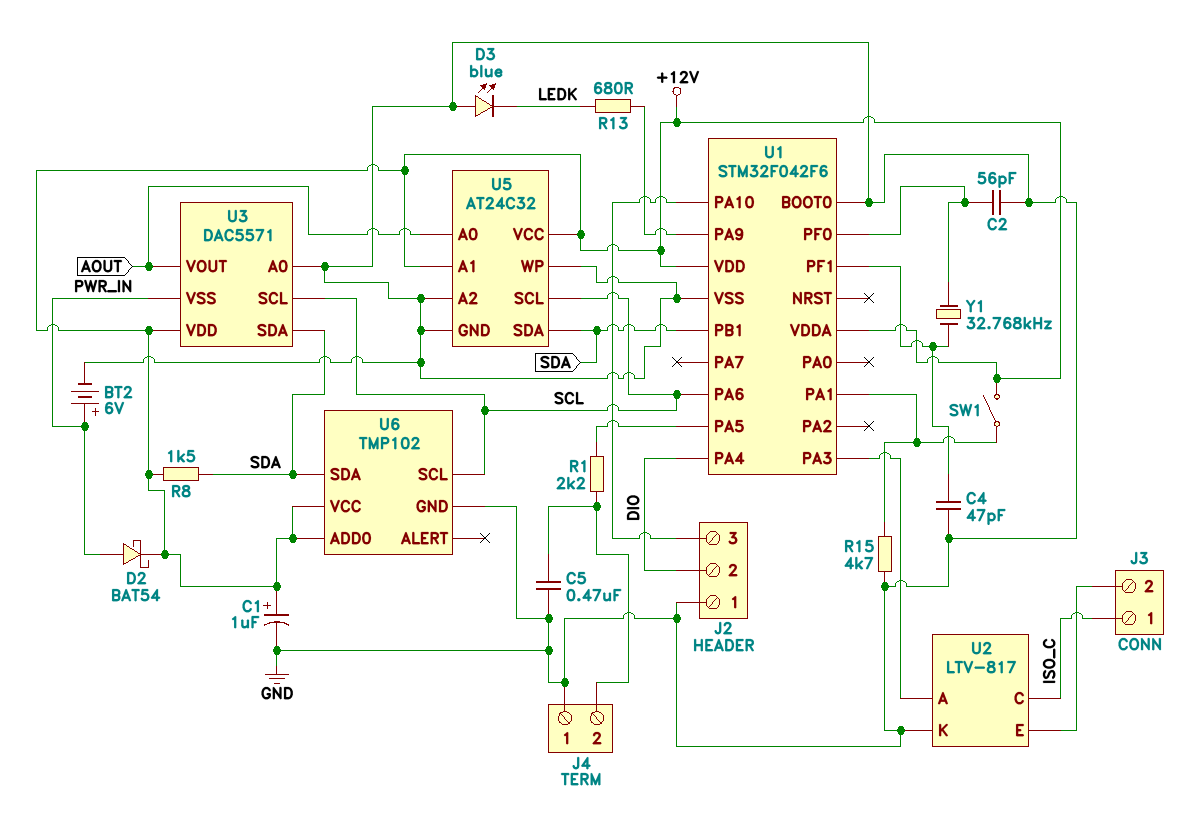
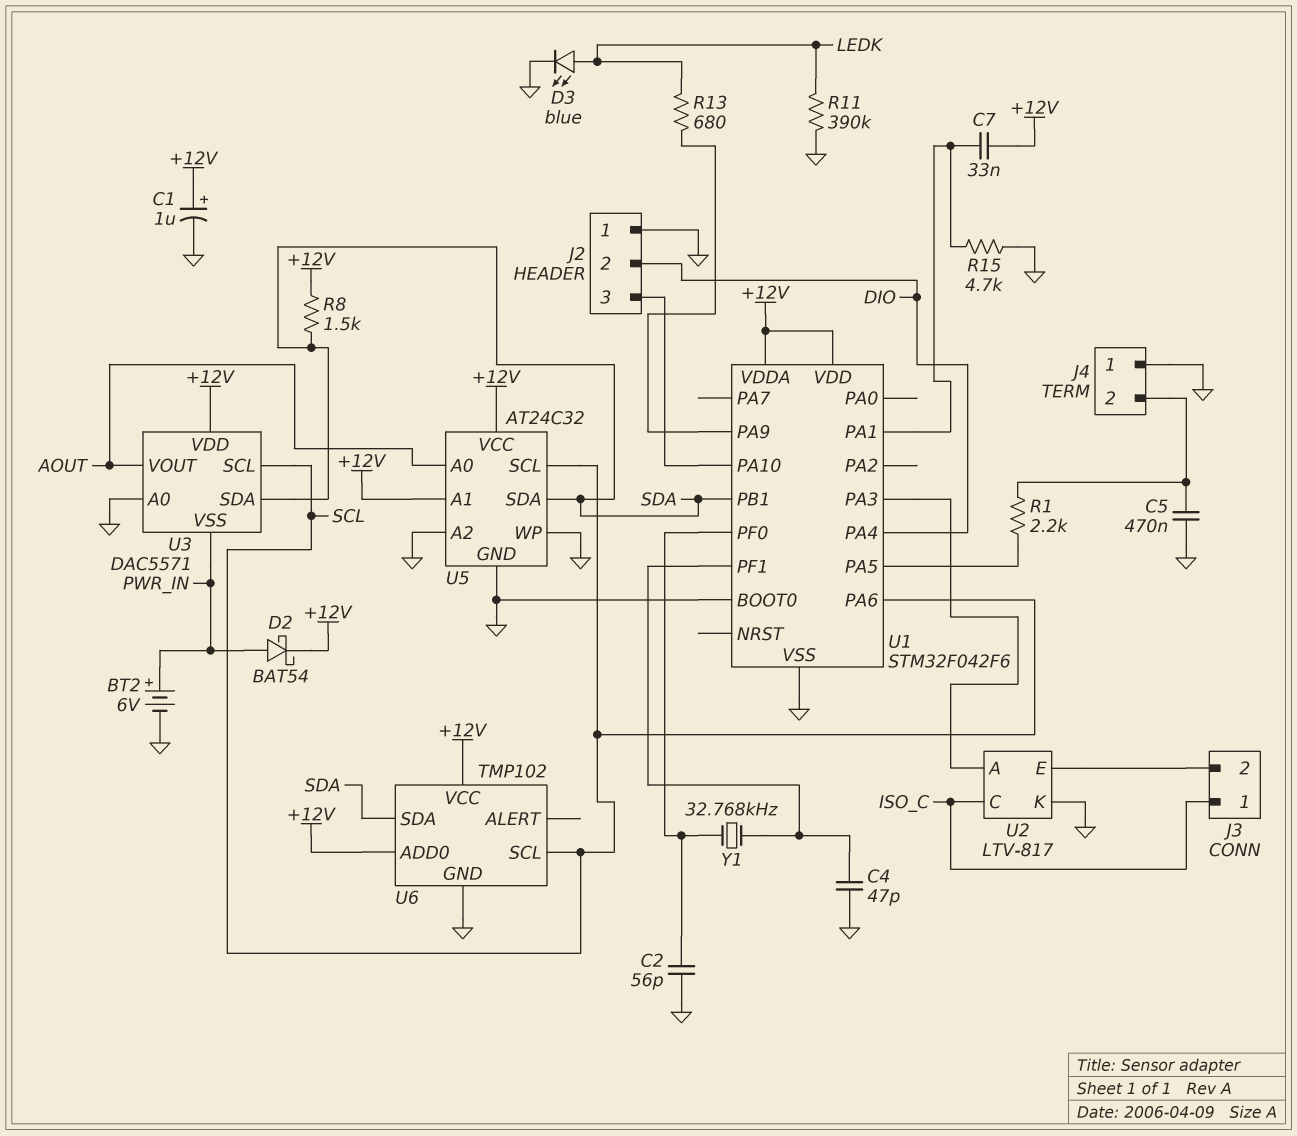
C7: none -> 33nF (+12V, U1/PA1)
D3: LED blue (A GND, K LEDK) -> LED blue (A LEDK, K GND)
R11: none -> 390k (GND, LEDK)
SW1: switch (+12V, U1/PA1) -> none

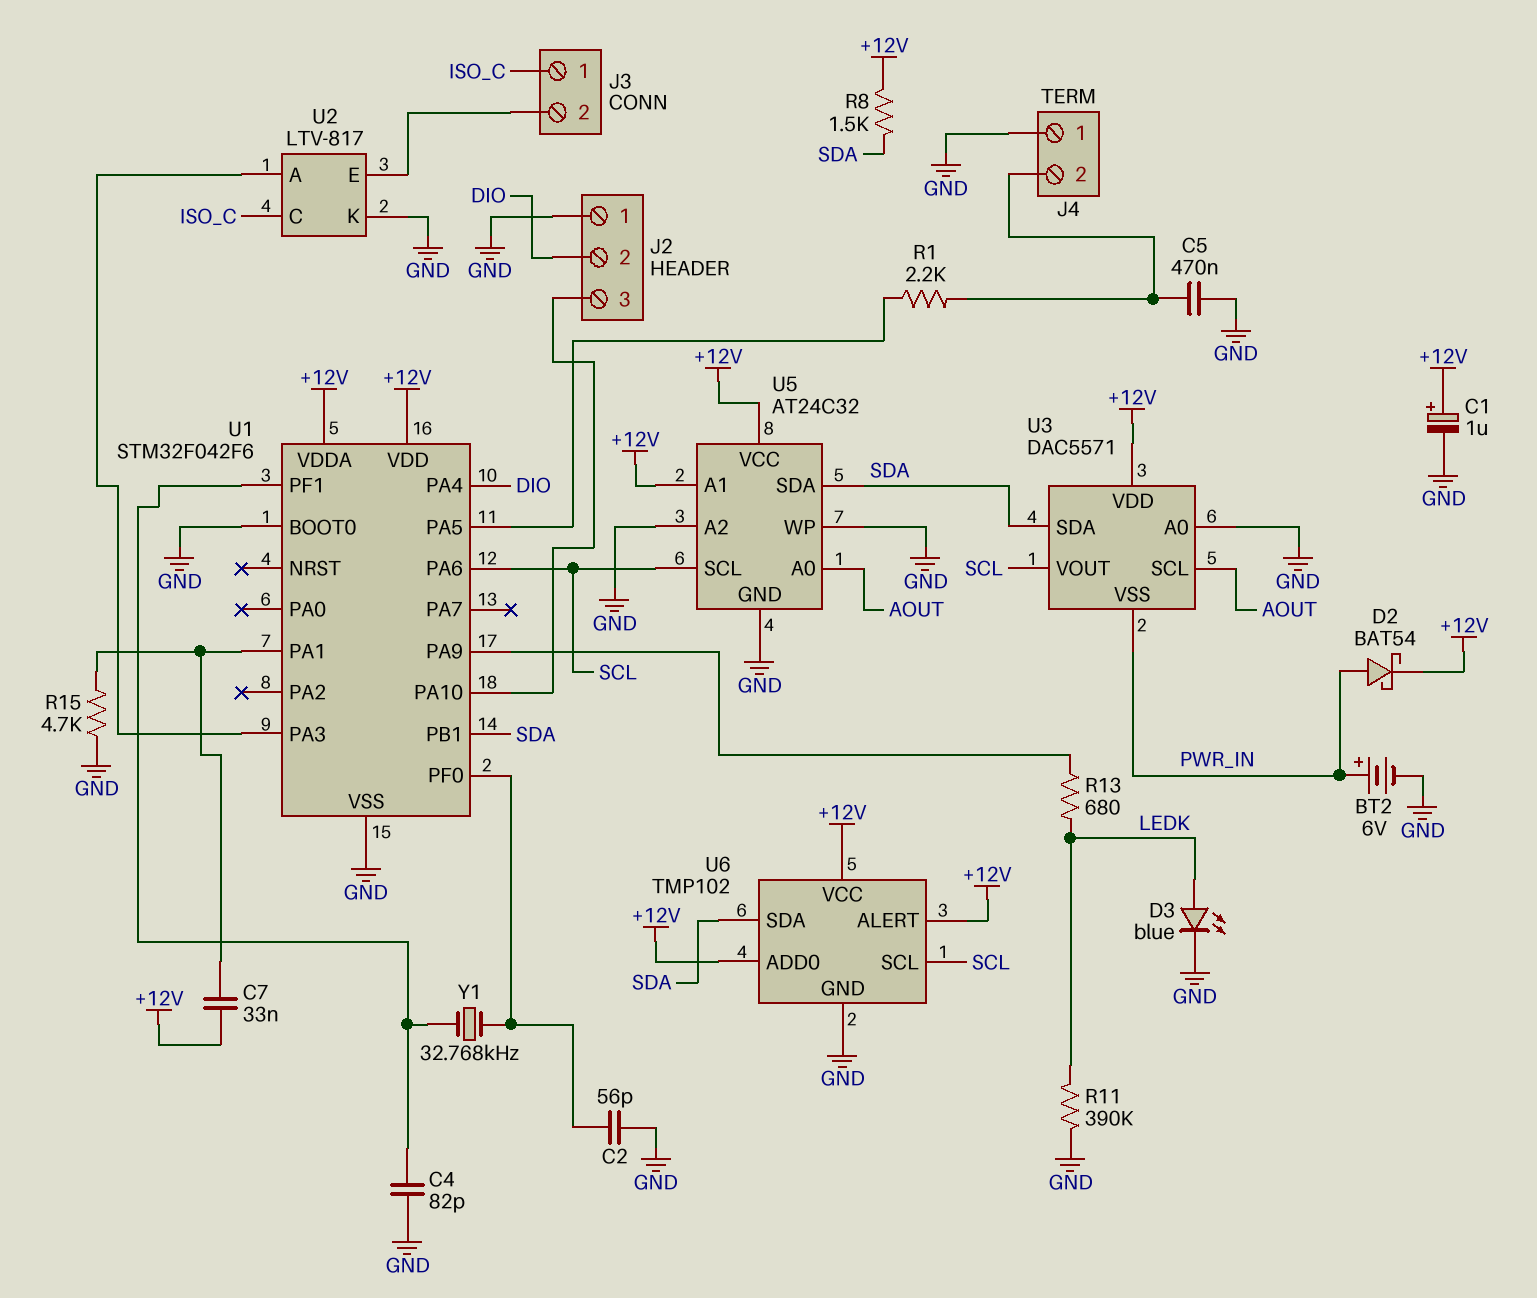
C4: 47pF (GND, U1/PF1) -> 82pF (GND, U1/PF1)
U3 pin SCL: SCL -> AOUT
U3 pin VOUT: AOUT -> SCL
U6 pin ALERT: none -> +12V

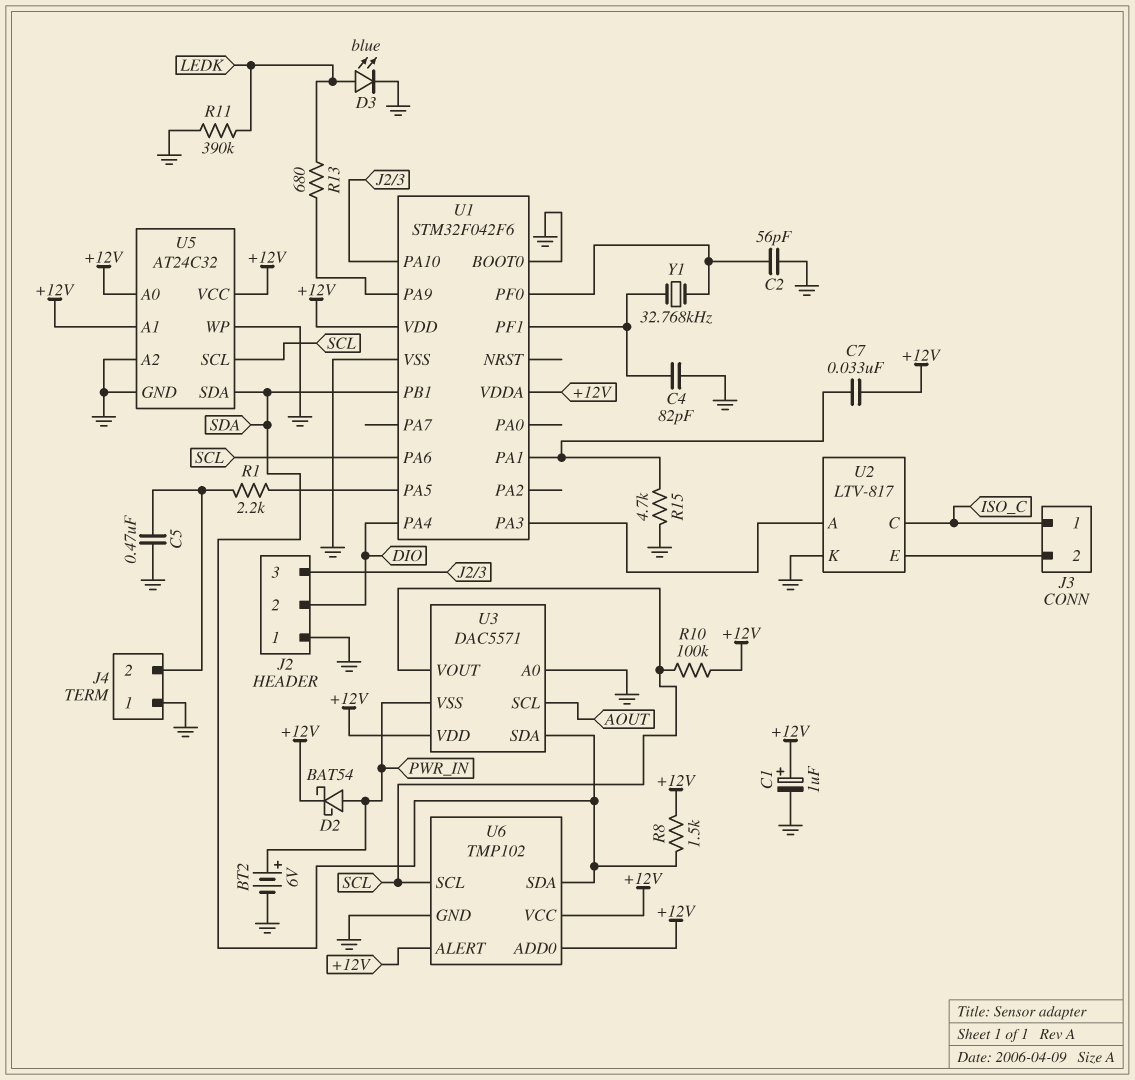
R10: none -> 100k (+12V, SCL)
U5 pin A0: AOUT -> +12V

